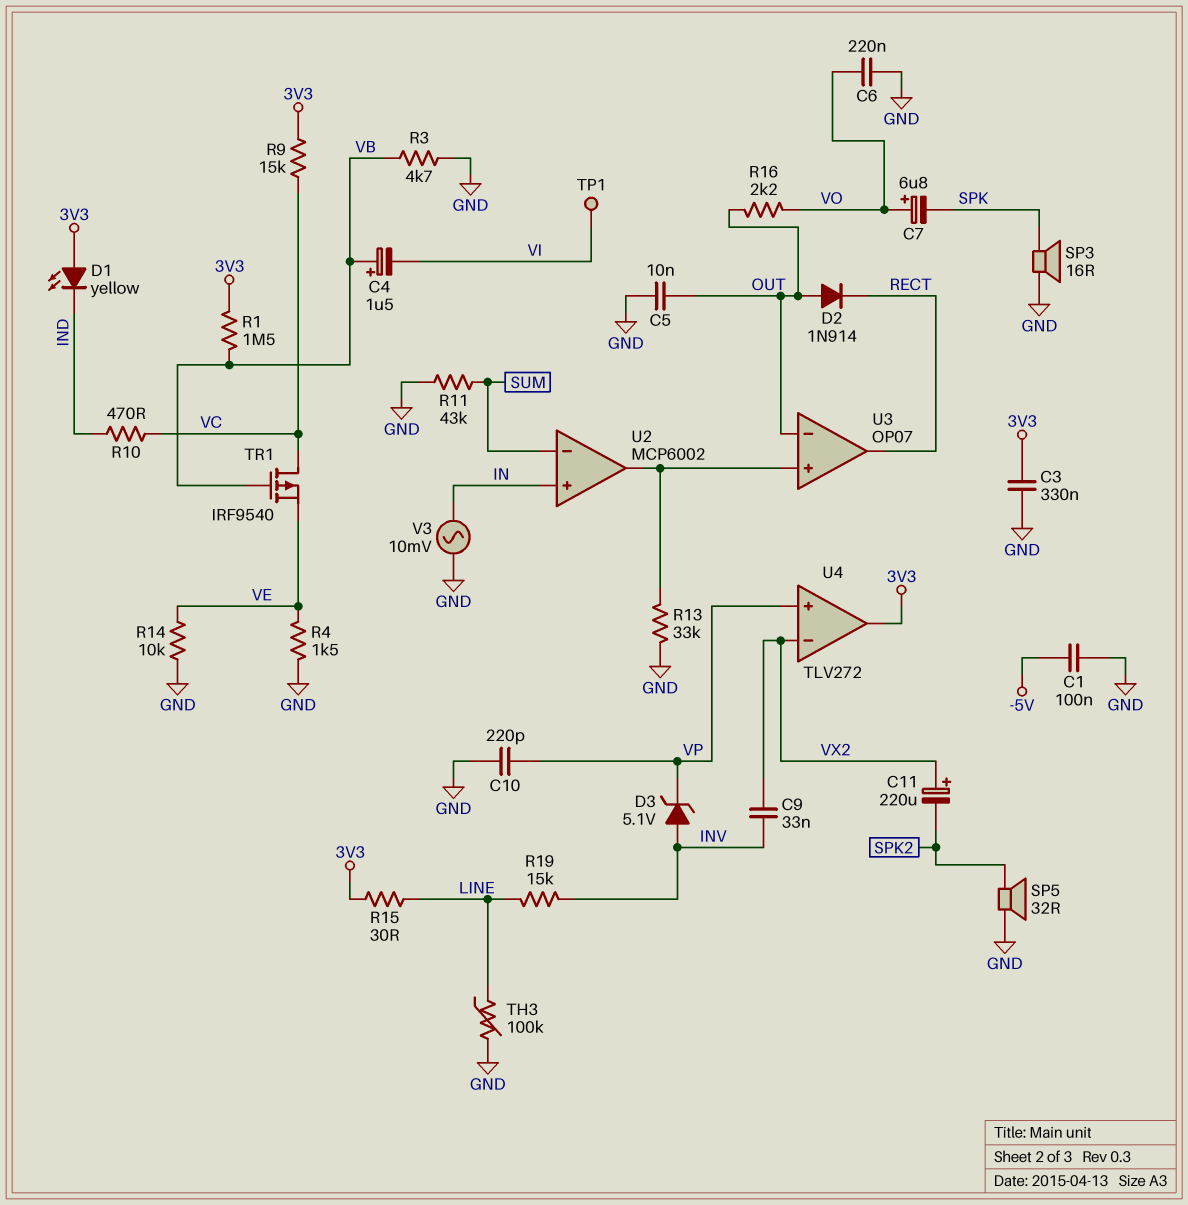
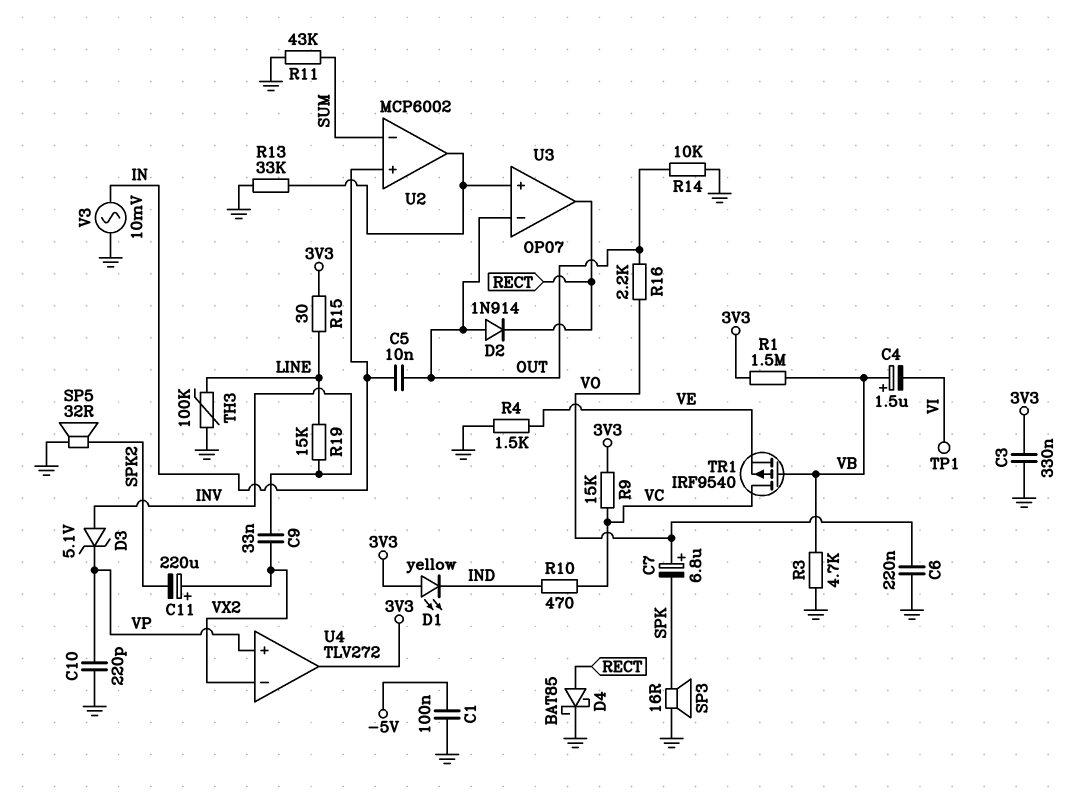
C5: 10nF (GND, OUT) -> 10nF (IN, OUT)
D4: none -> schottky BAT85 (A RECT, K GND)
R14: 10k (GND, VE) -> 10k (GND, OUT)

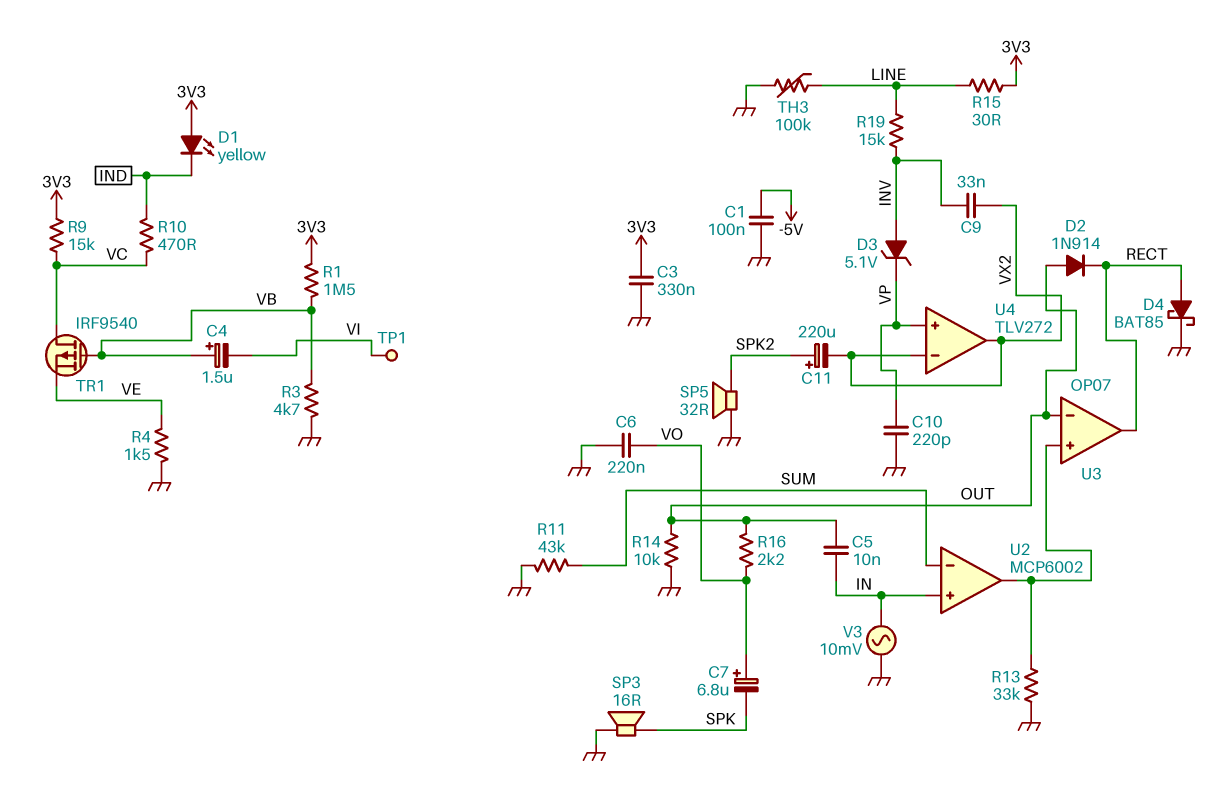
C11: 220uF (plus VX2, minus SPK2) -> 220uF (plus SPK2, minus VX2)
U4 pin out: 3V3 -> VX2

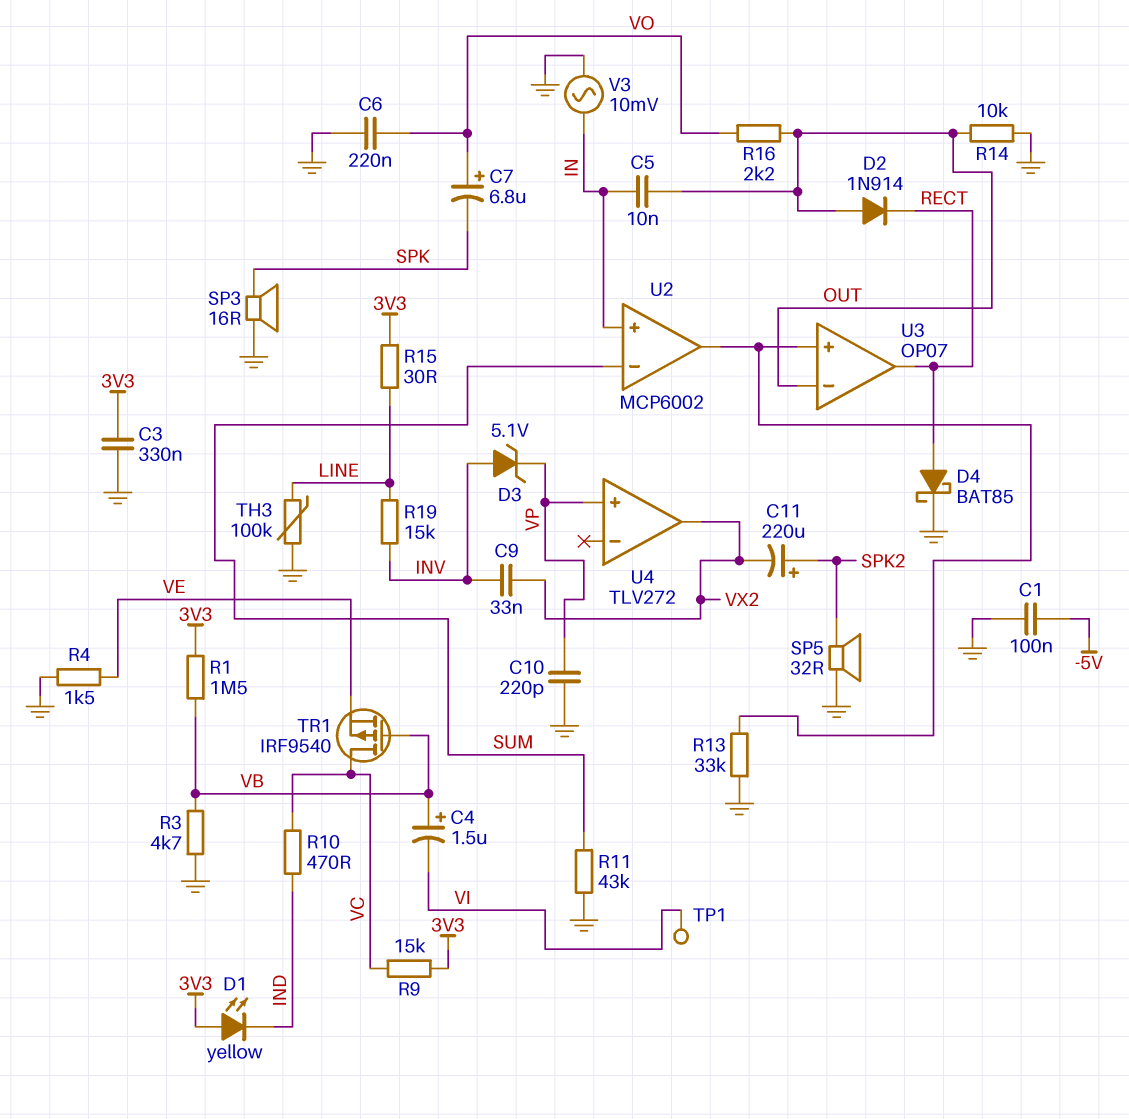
U4 pin in-: VX2 -> none

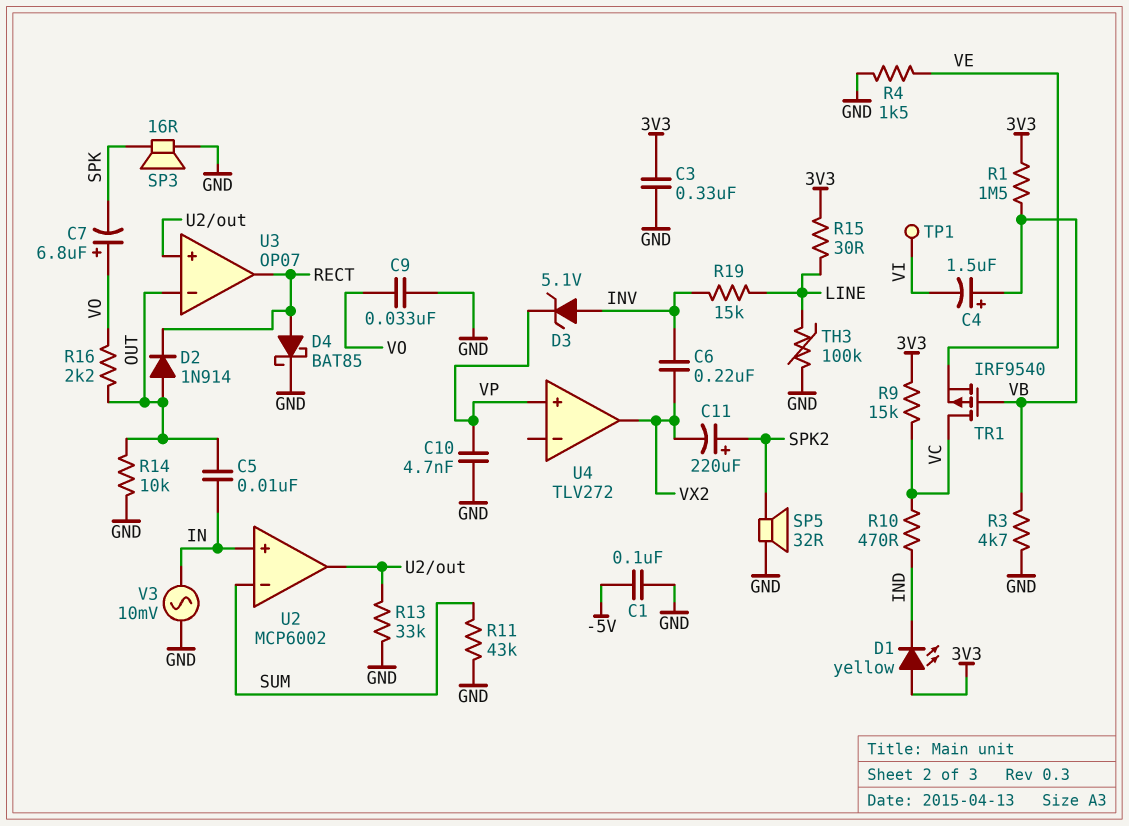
C6: 220nF (GND, VO) -> 220nF (INV, VX2)
C9: 33nF (INV, VX2) -> 33nF (GND, VO)
C10: 220pF (GND, VP) -> 4.7nF (GND, VP)

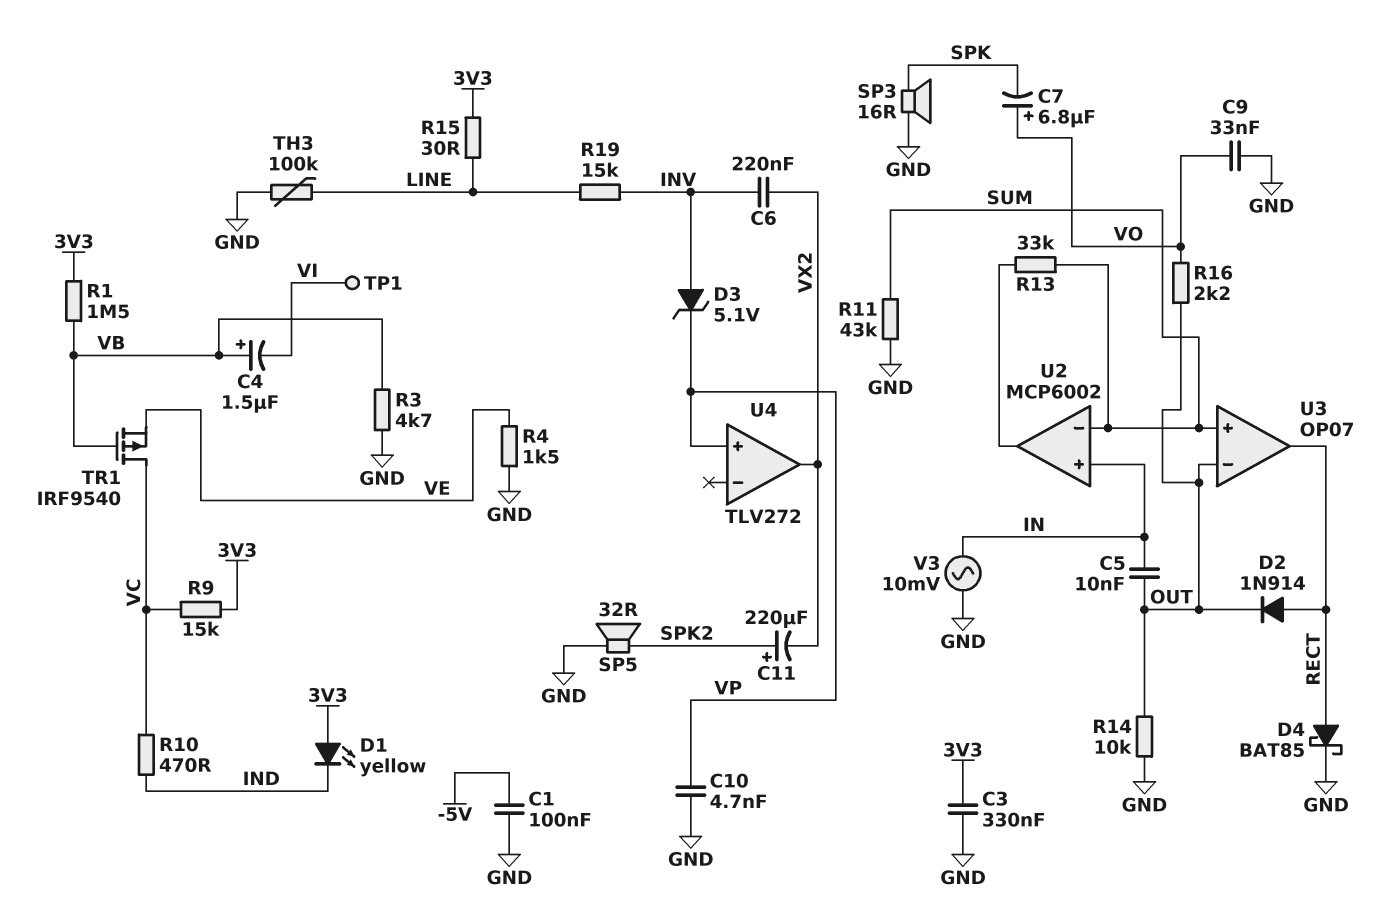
D2: diode 1N914 (A OUT, K RECT) -> diode 1N914 (A RECT, K OUT)
R13: 33k (GND, U2/out) -> 33k (SUM, U2/out)
U3 pin in+: U2/out -> SUM

